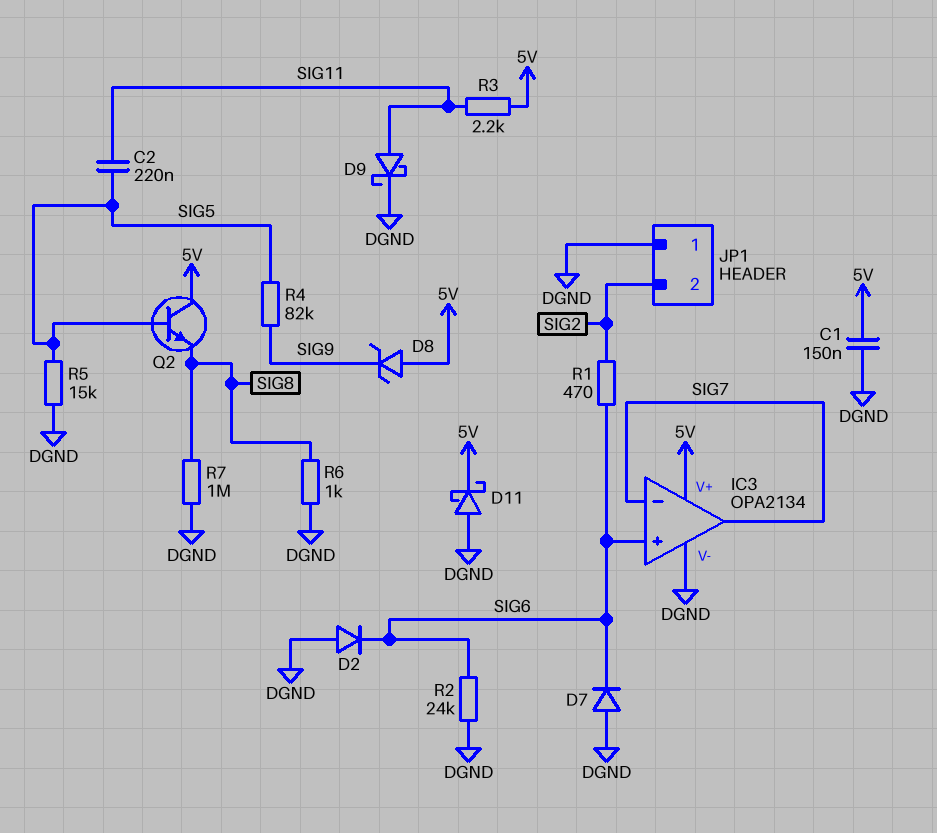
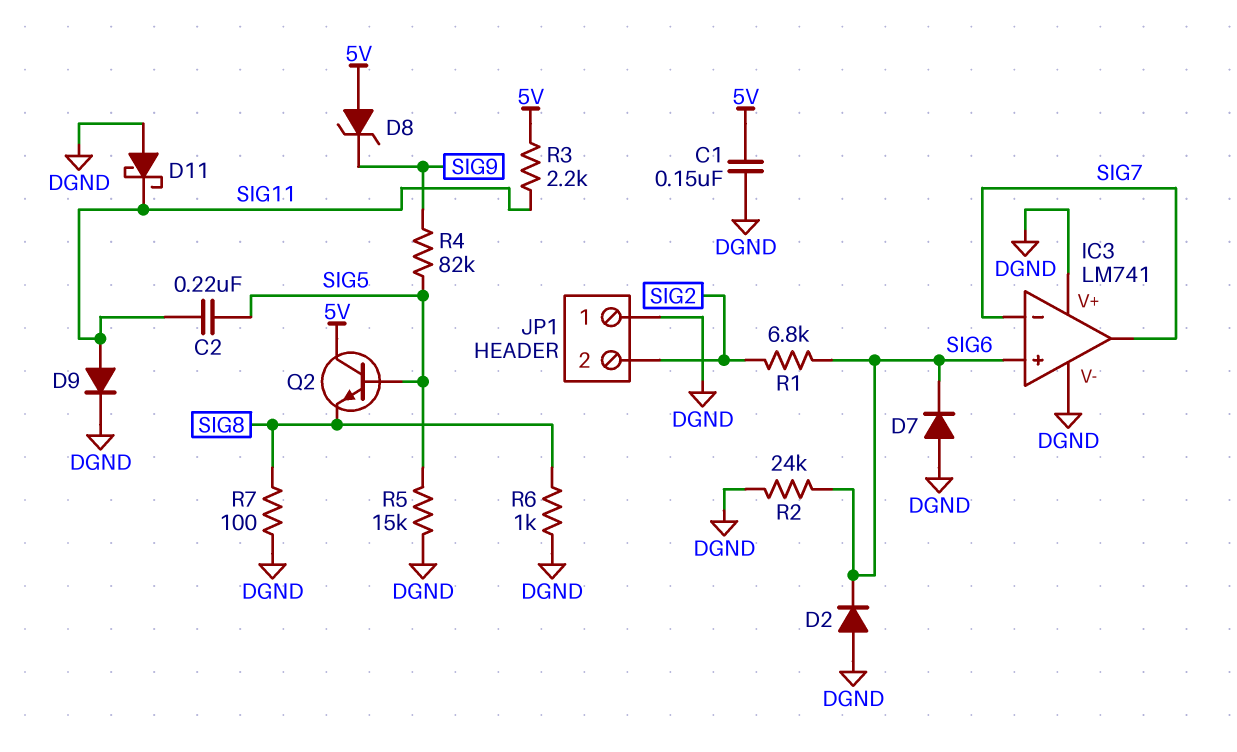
D9: schottky (A SIG11, K DGND) -> diode (A SIG11, K DGND)
D11: schottky (A DGND, K 5V) -> schottky (A DGND, K SIG11)
IC3: OPA2134 -> LM741
IC3 pin V+: 5V -> DGND
R1: 470 (SIG2, SIG6) -> 6.8k (SIG2, SIG6)
R7: 1M (DGND, SIG8) -> 100 (DGND, SIG8)

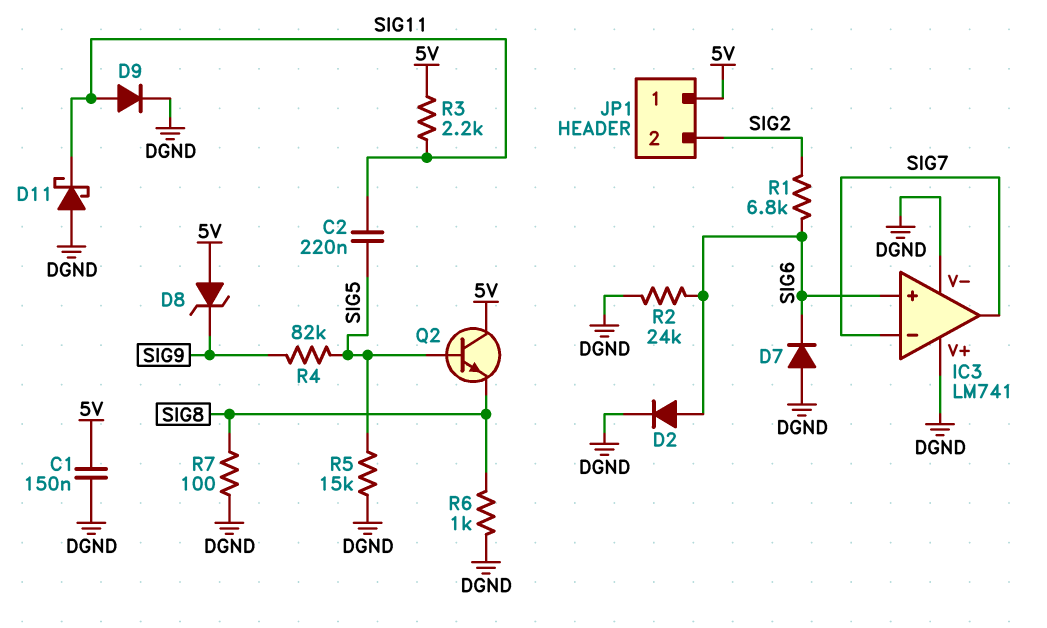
D2: diode (A DGND, K SIG6) -> diode (A SIG6, K DGND)
JP1 pin 1: DGND -> 5V

